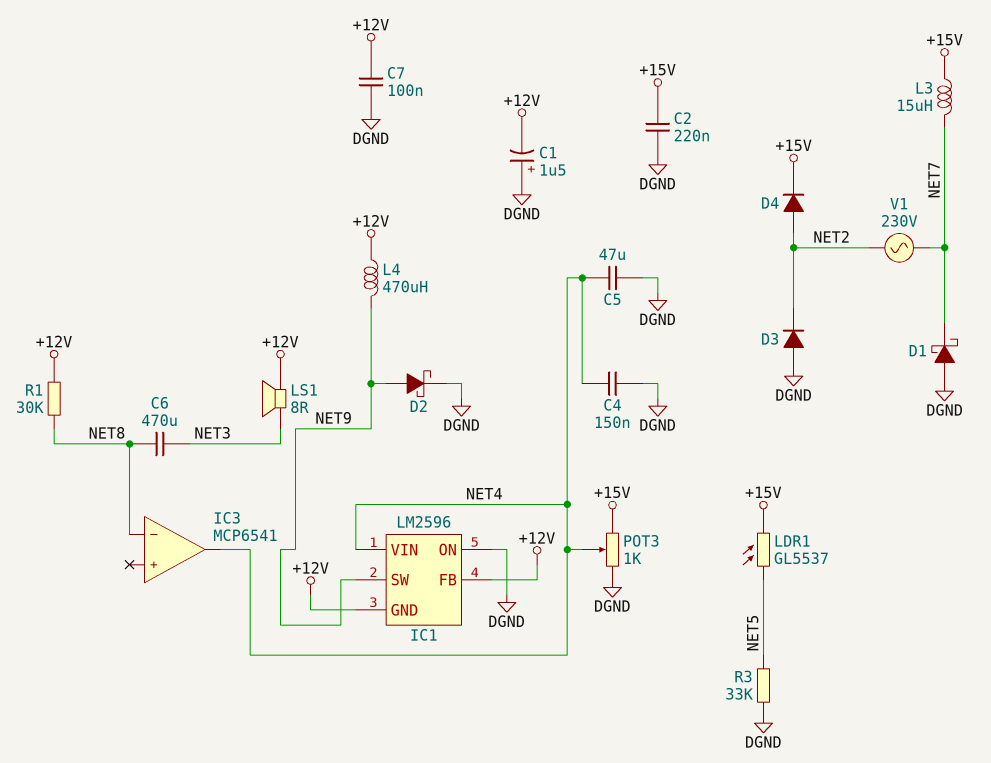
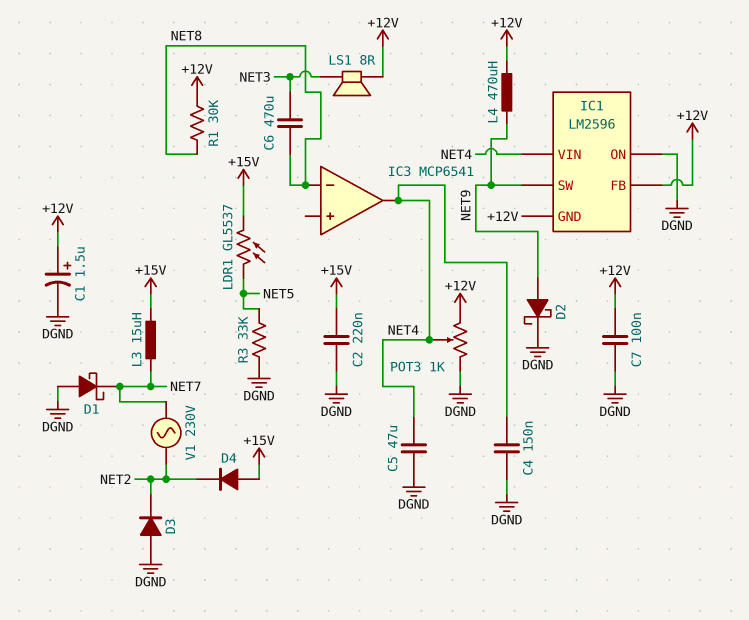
C1: 1.5uF (plus DGND, minus +12V) -> 1.5uF (plus +12V, minus DGND)
D4: diode (A NET2, K +15V) -> diode (A +15V, K NET2)
POT3: 1k (+15V, DGND, wiper NET4) -> 1k (+12V, DGND, wiper NET4)

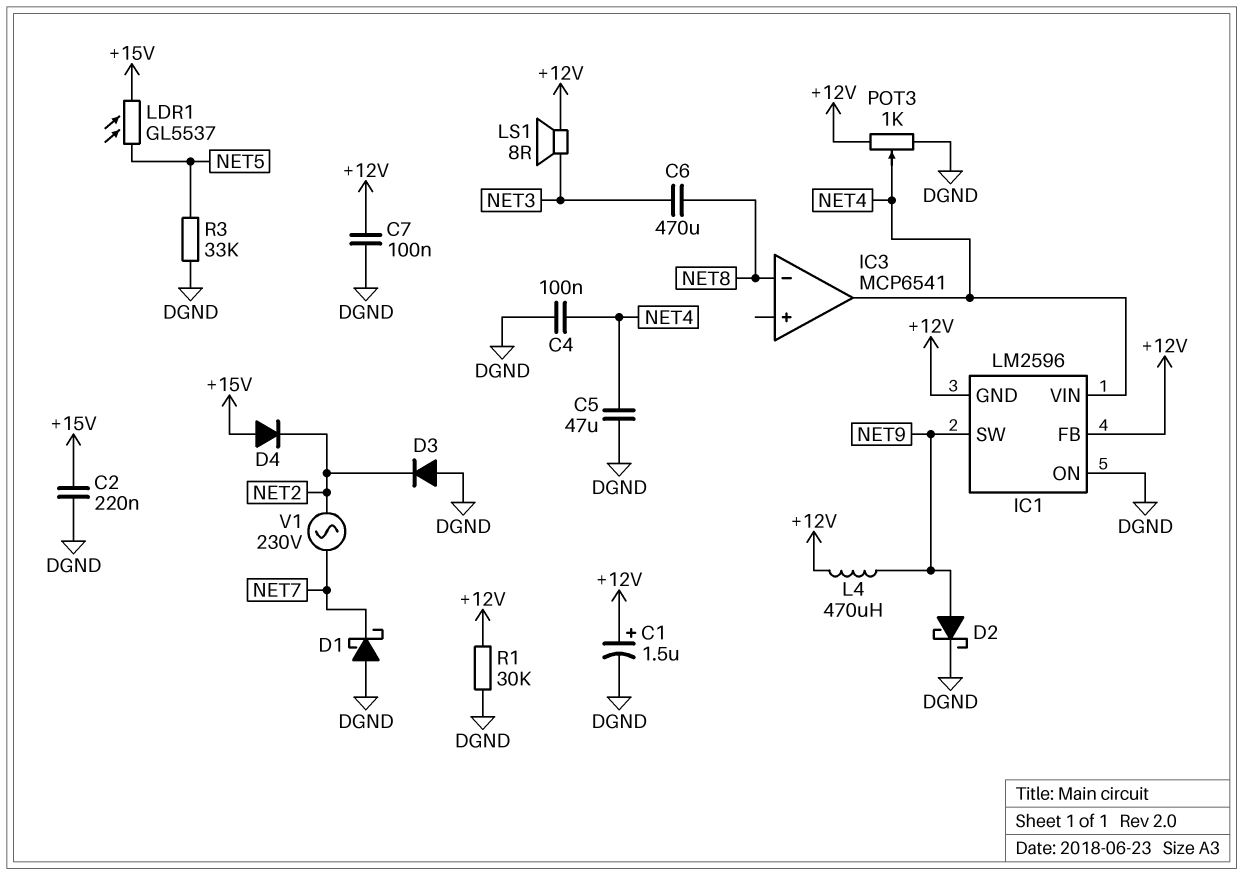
C4: 150nF (DGND, NET4) -> 100nF (DGND, NET4)
L3: 15uH (+15V, NET7) -> none
R1: 30k (+12V, NET8) -> 30k (+12V, DGND)

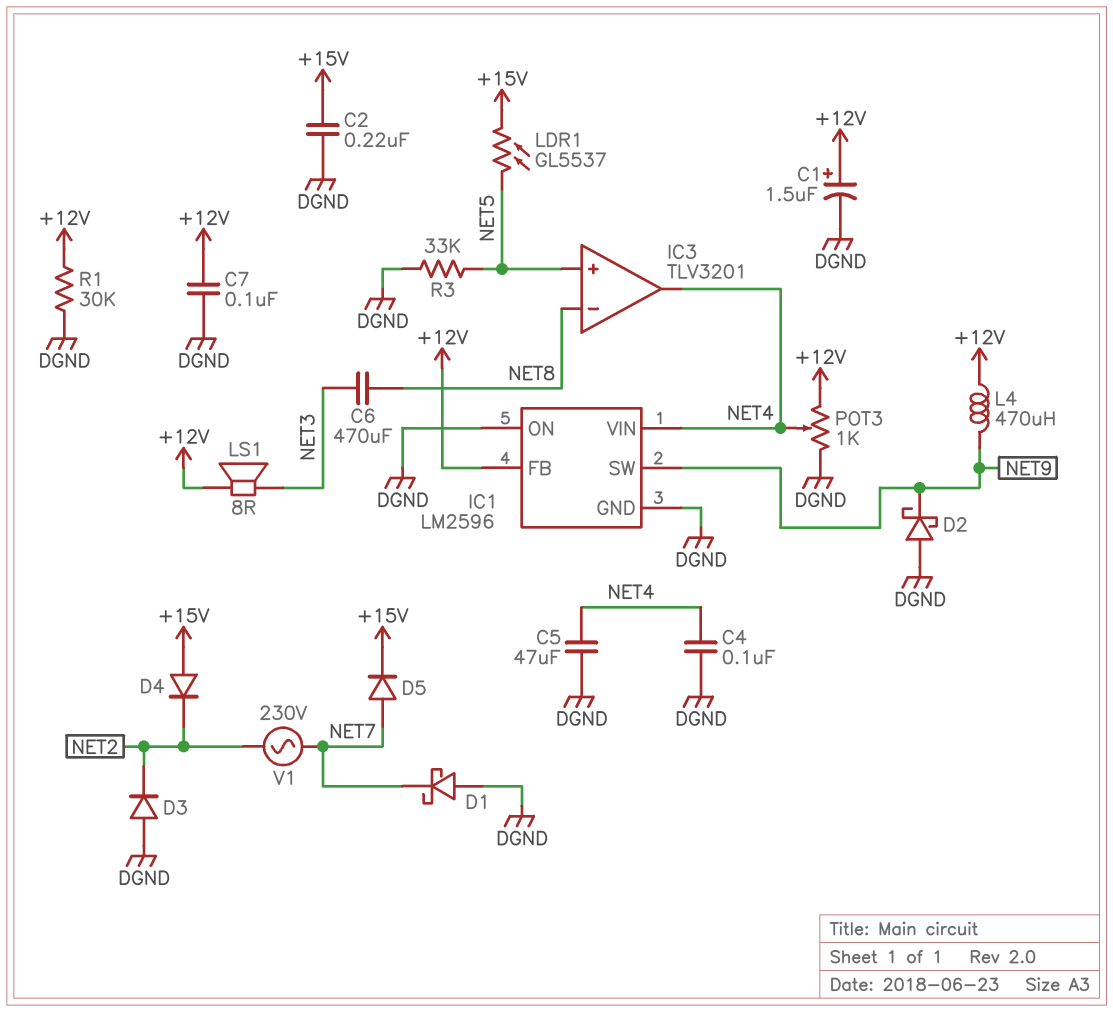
D2: schottky (A NET9, K DGND) -> schottky (A DGND, K NET9)
D5: none -> diode (A NET7, K +15V)
IC1 pin GND: +12V -> DGND
IC3: MCP6541 -> TLV3201
IC3 pin in+: none -> NET5

